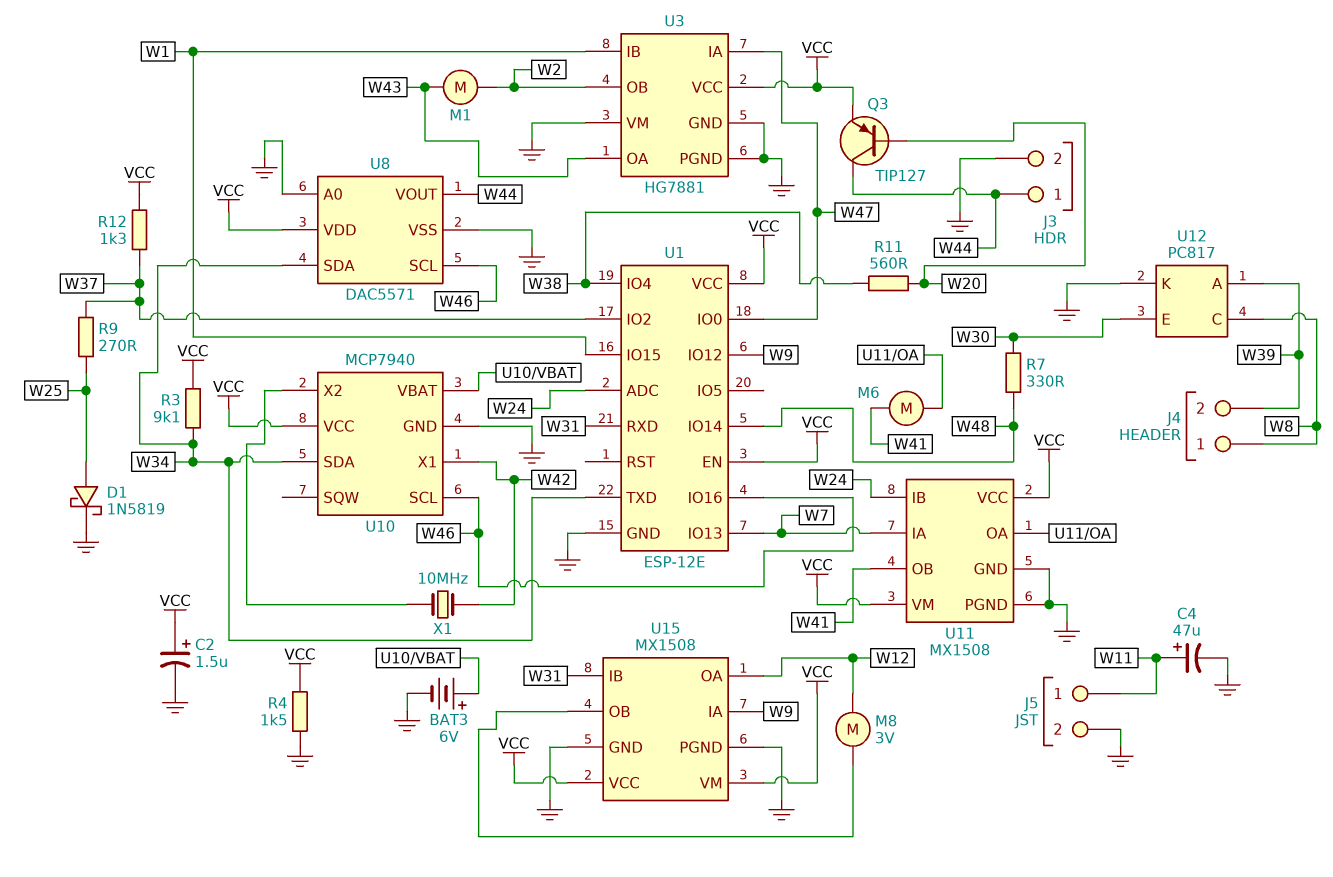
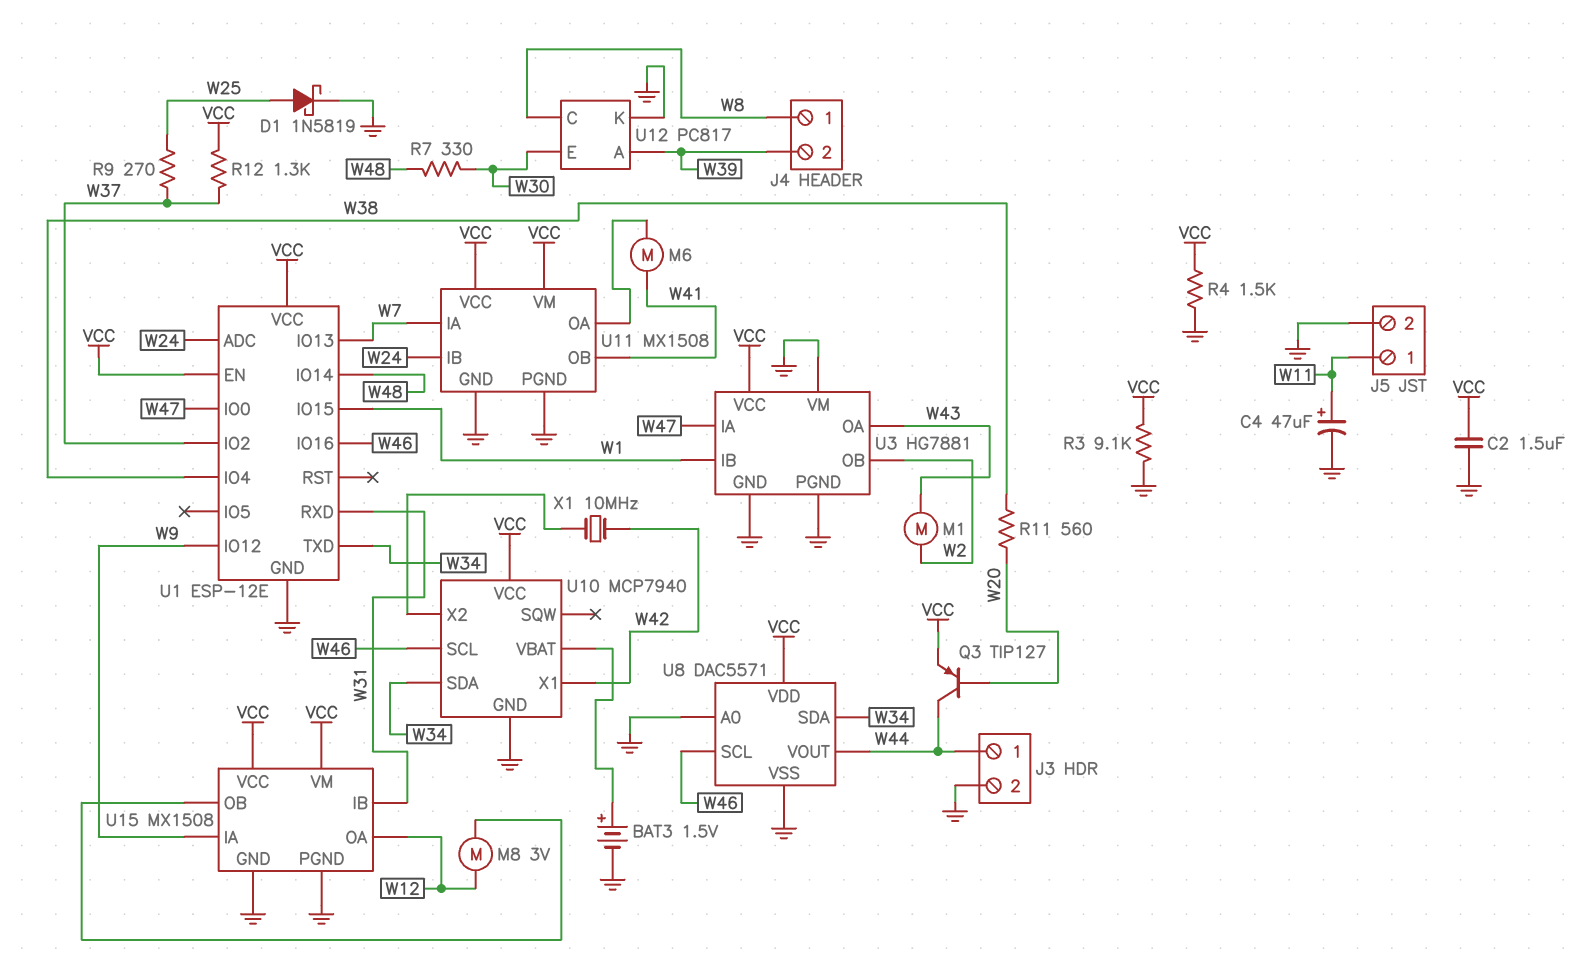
BAT3: 6V (plus U10/VBAT, minus GND) -> 1.5V (plus U10/VBAT, minus GND)
C2: 1.5uF (plus VCC, minus GND) -> 1.5uF (GND, VCC)
R3: 9.1k (VCC, W34) -> 9.1k (GND, VCC)

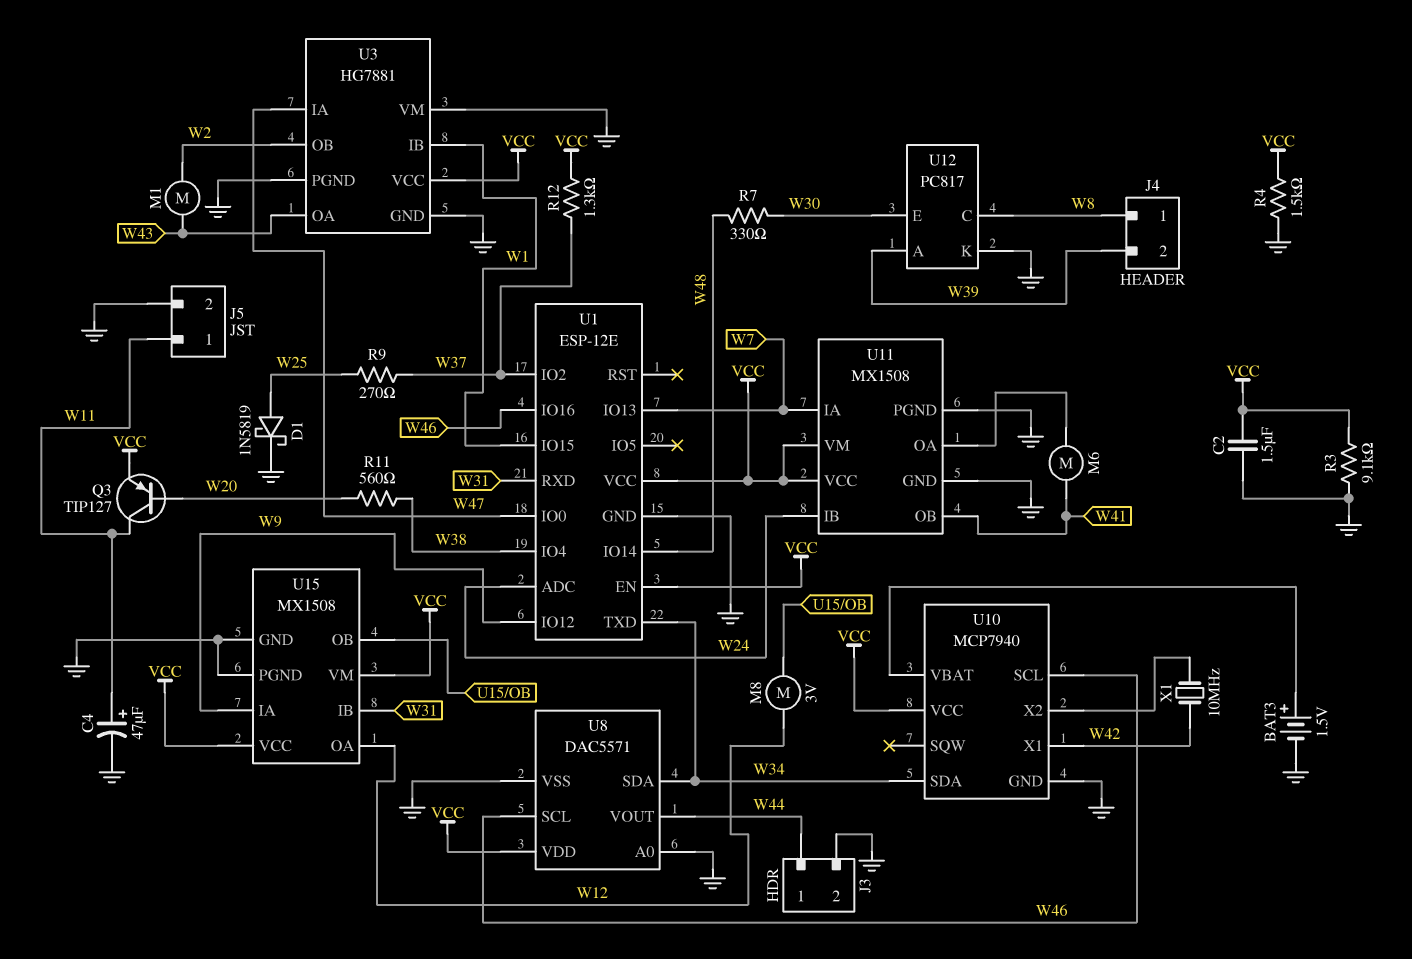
Q3: PNP TIP127 (B W20, C W44, E VCC) -> PNP TIP127 (B W20, C W11, E VCC)

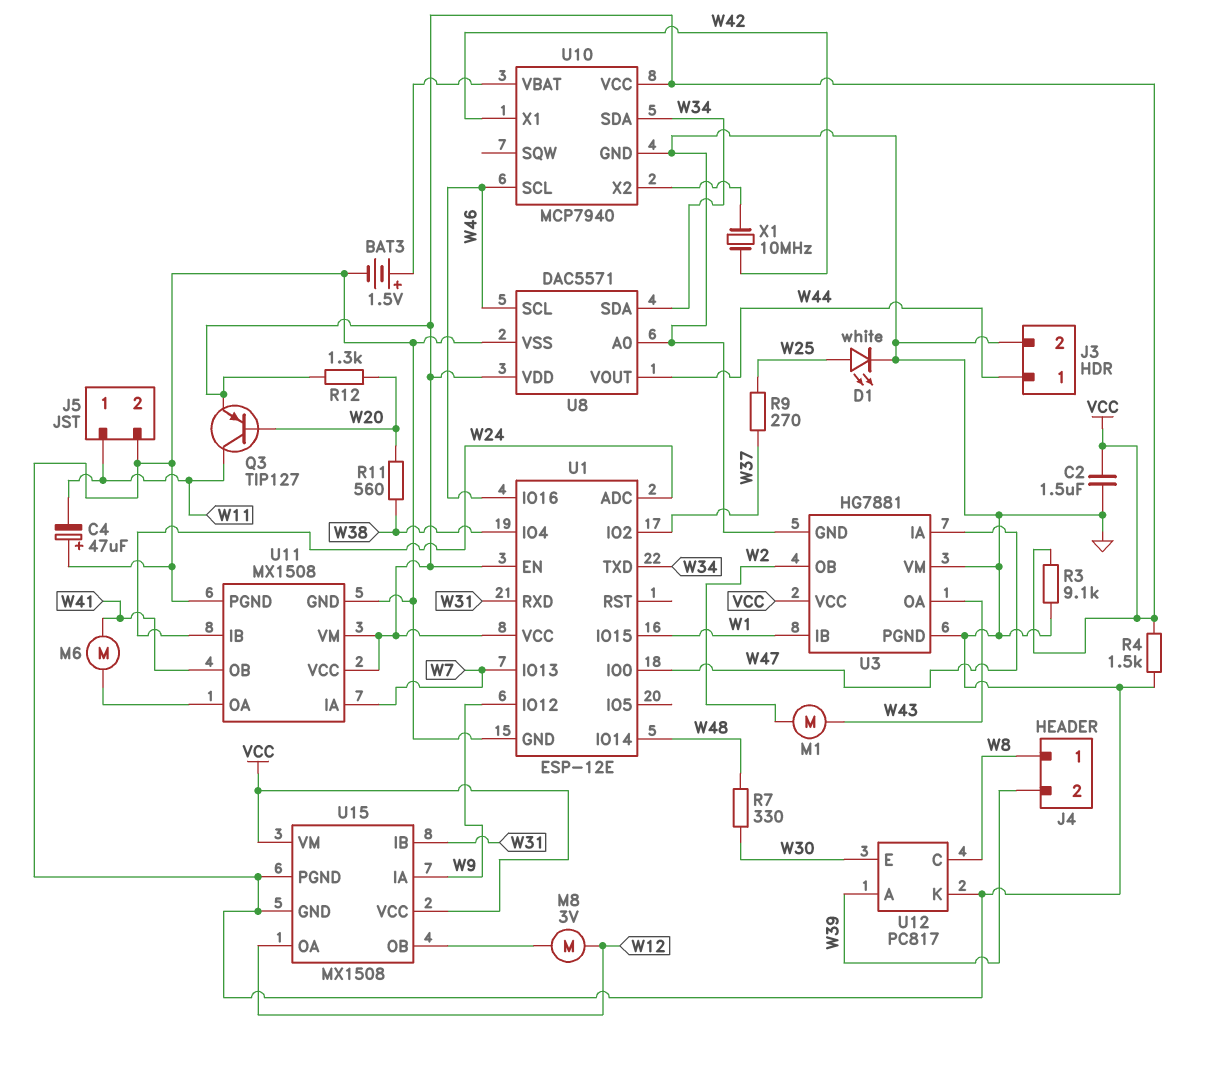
C4: 47uF (plus W11, minus GND) -> 47uF (plus GND, minus W11)
D1: schottky 1N5819 (A W25, K GND) -> LED white (A W25, K GND)
R12: 1.3k (VCC, W37) -> 1.3k (VCC, W20)

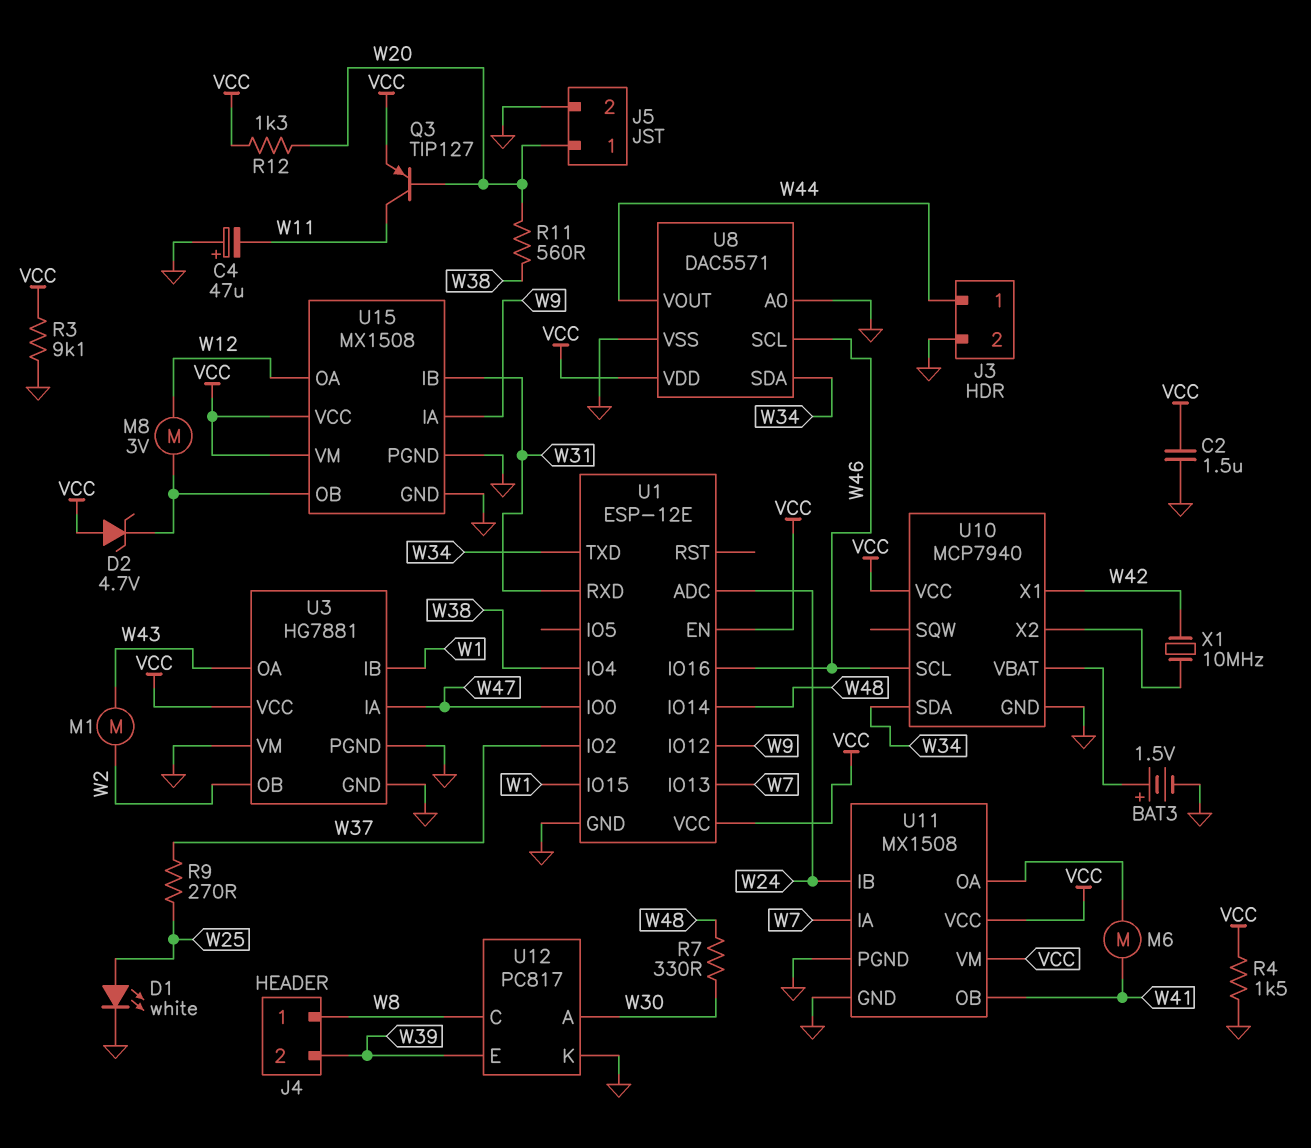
D2: none -> zener 4.7V (A VCC, K U15/OB)
J5 pin 1: W11 -> W20
U12 pin A: W39 -> W30
U12 pin E: W30 -> W39

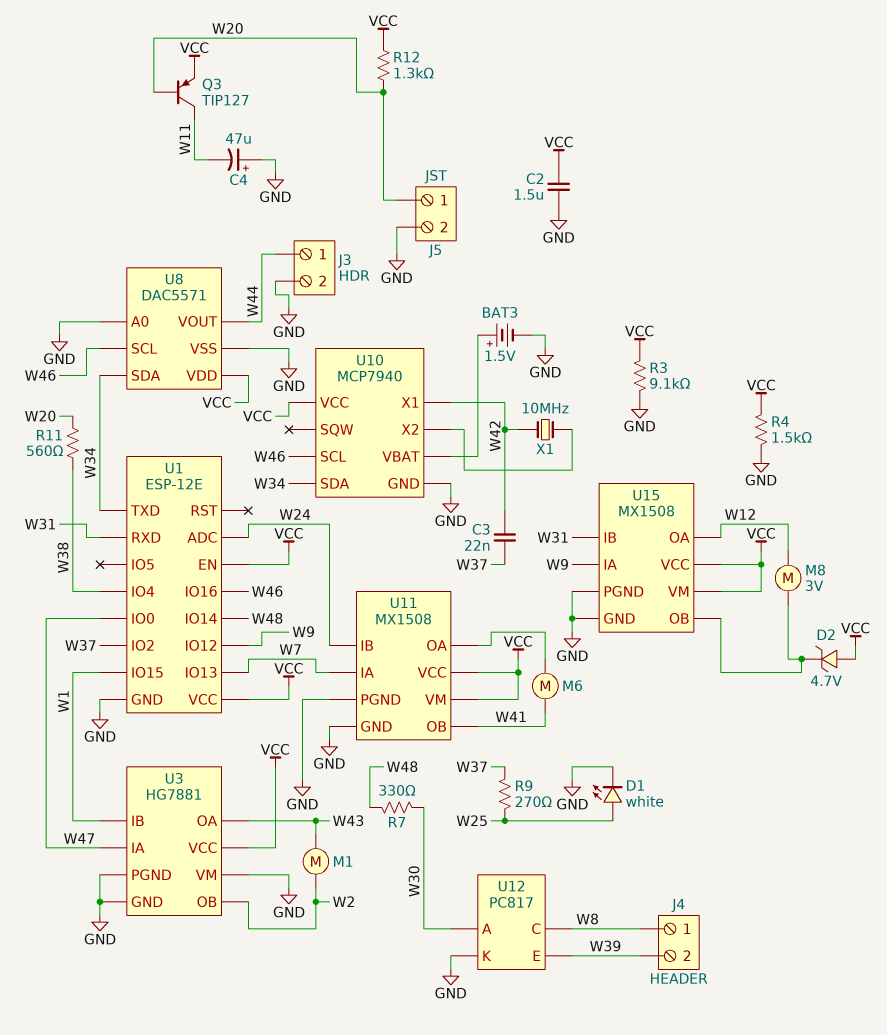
C3: none -> 22nF (W37, W42)

